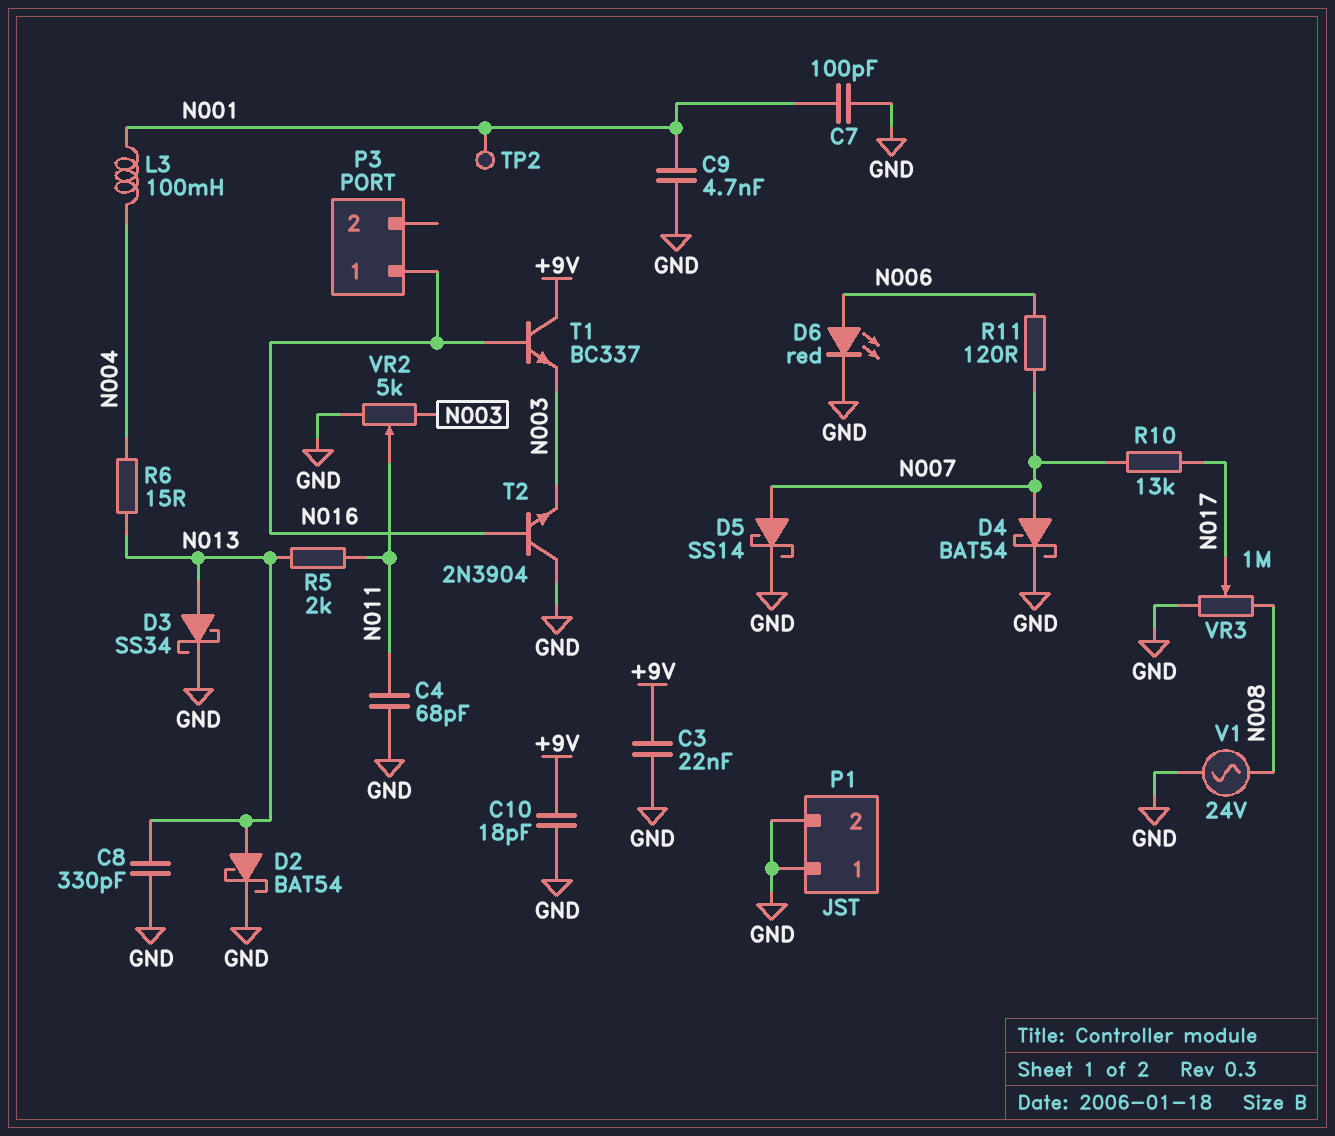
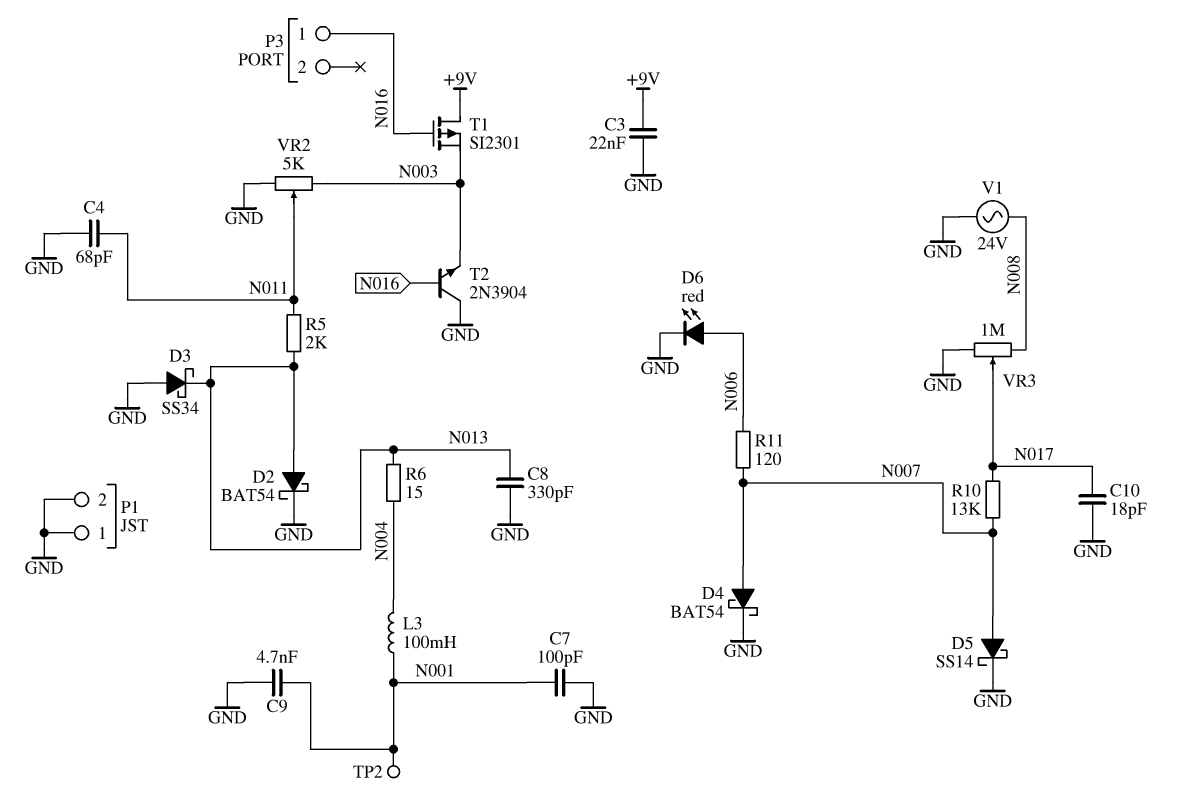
C10: 18pF (+9V, GND) -> 18pF (GND, N017)
D3: schottky SS34 (A N013, K GND) -> schottky SS34 (A GND, K N013)
T1: NPN BC337 (B N016, C +9V, E N003) -> PMOS SI2301 (G N016, D +9V, S N003)

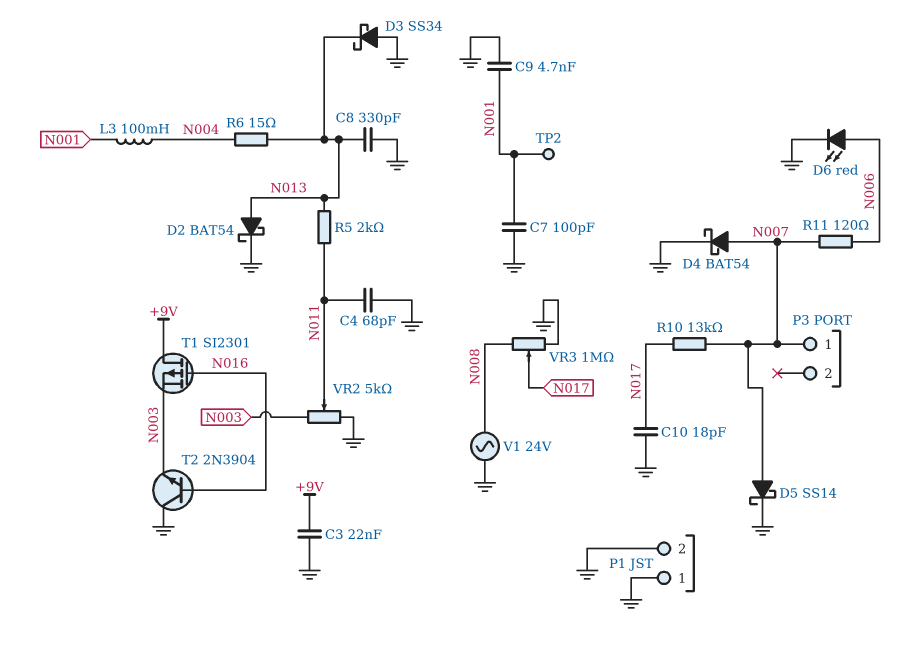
P3 pin 1: N016 -> N007

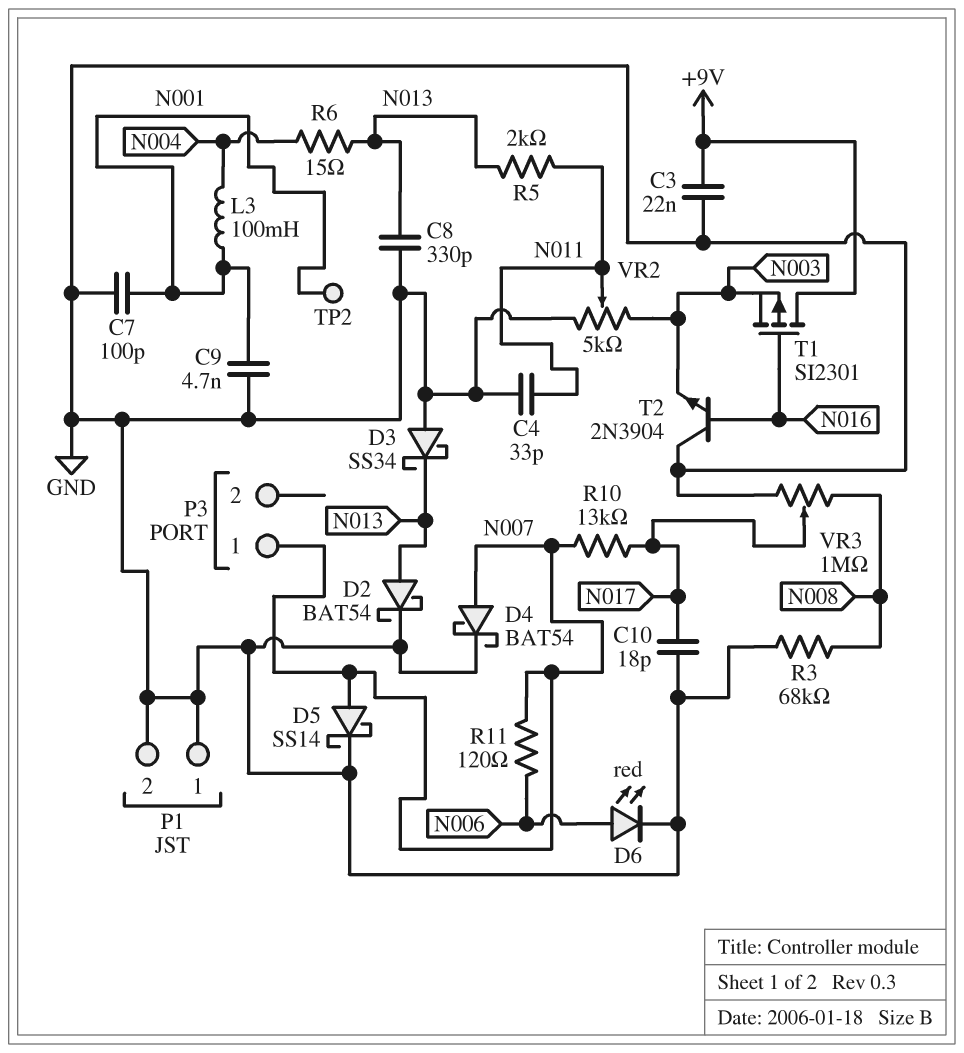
C4: 68pF (GND, N011) -> 33pF (GND, N011)
R3: none -> 68k (GND, N008)
V1: AC 24V (GND, N008) -> none

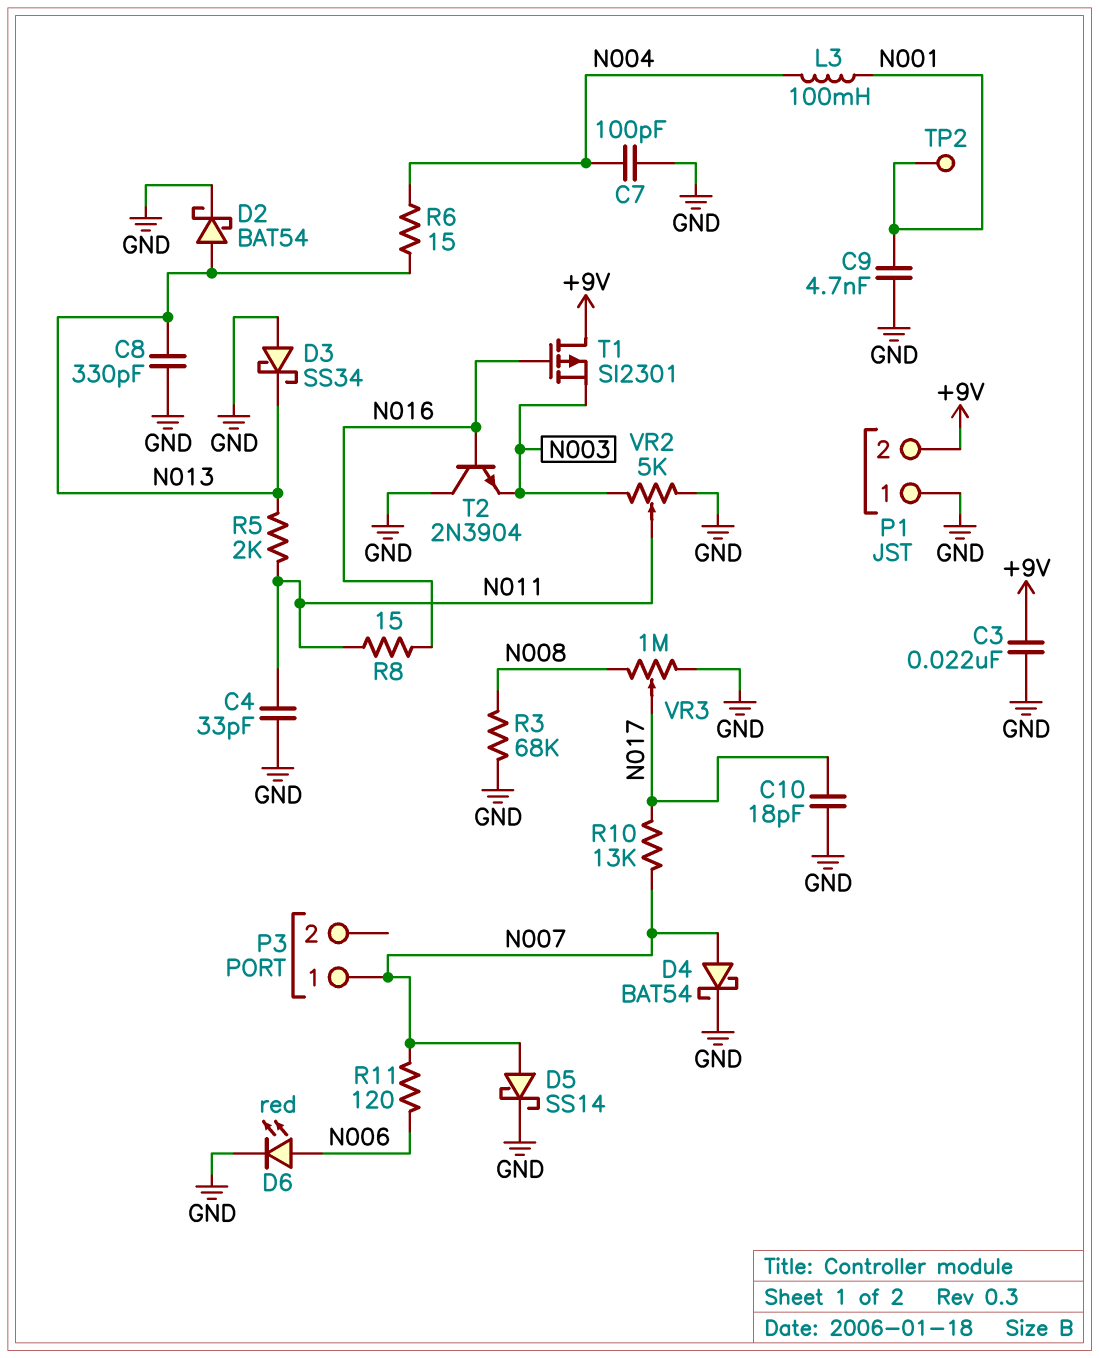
C7: 100pF (GND, N001) -> 100pF (GND, N004)
P1 pin 2: GND -> +9V
R8: none -> 15 (N011, N016)

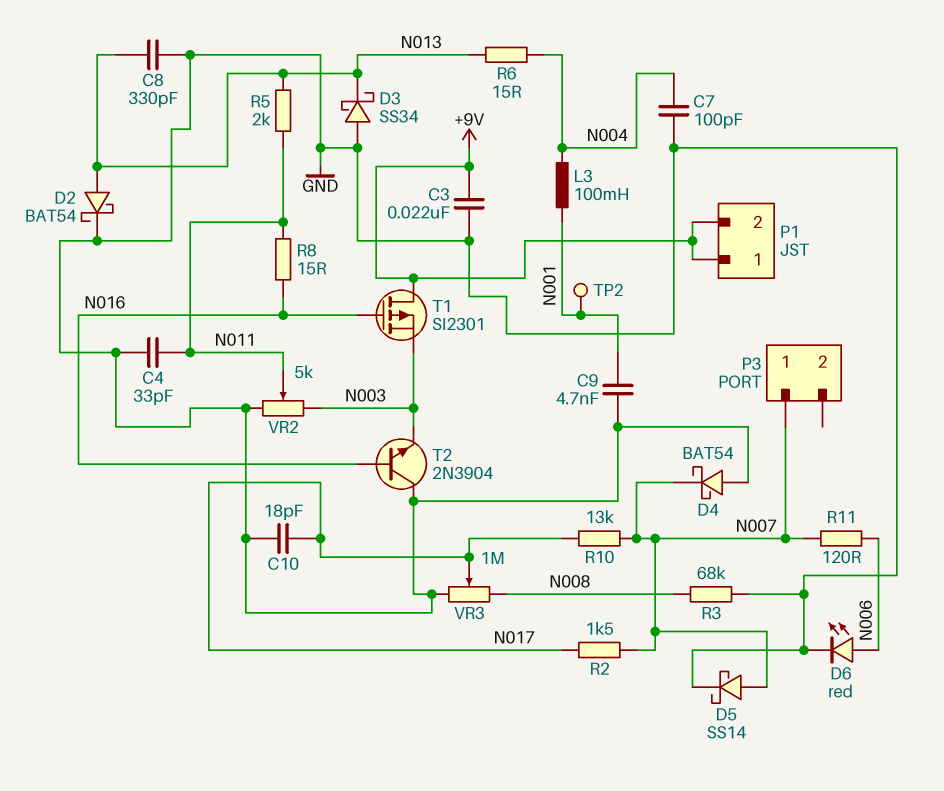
D4: schottky BAT54 (A N007, K GND) -> schottky BAT54 (A GND, K N007)
P1 pin 1: GND -> +9V
R2: none -> 1.5k (N007, N017)

